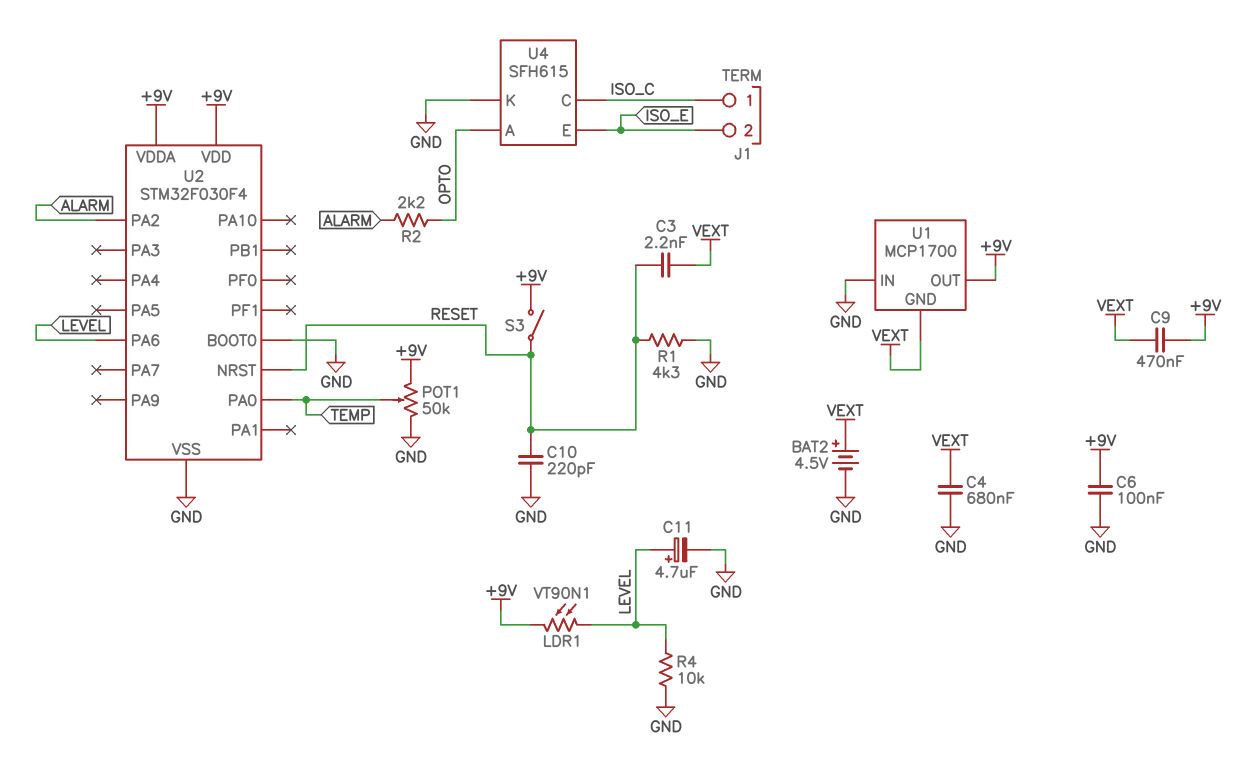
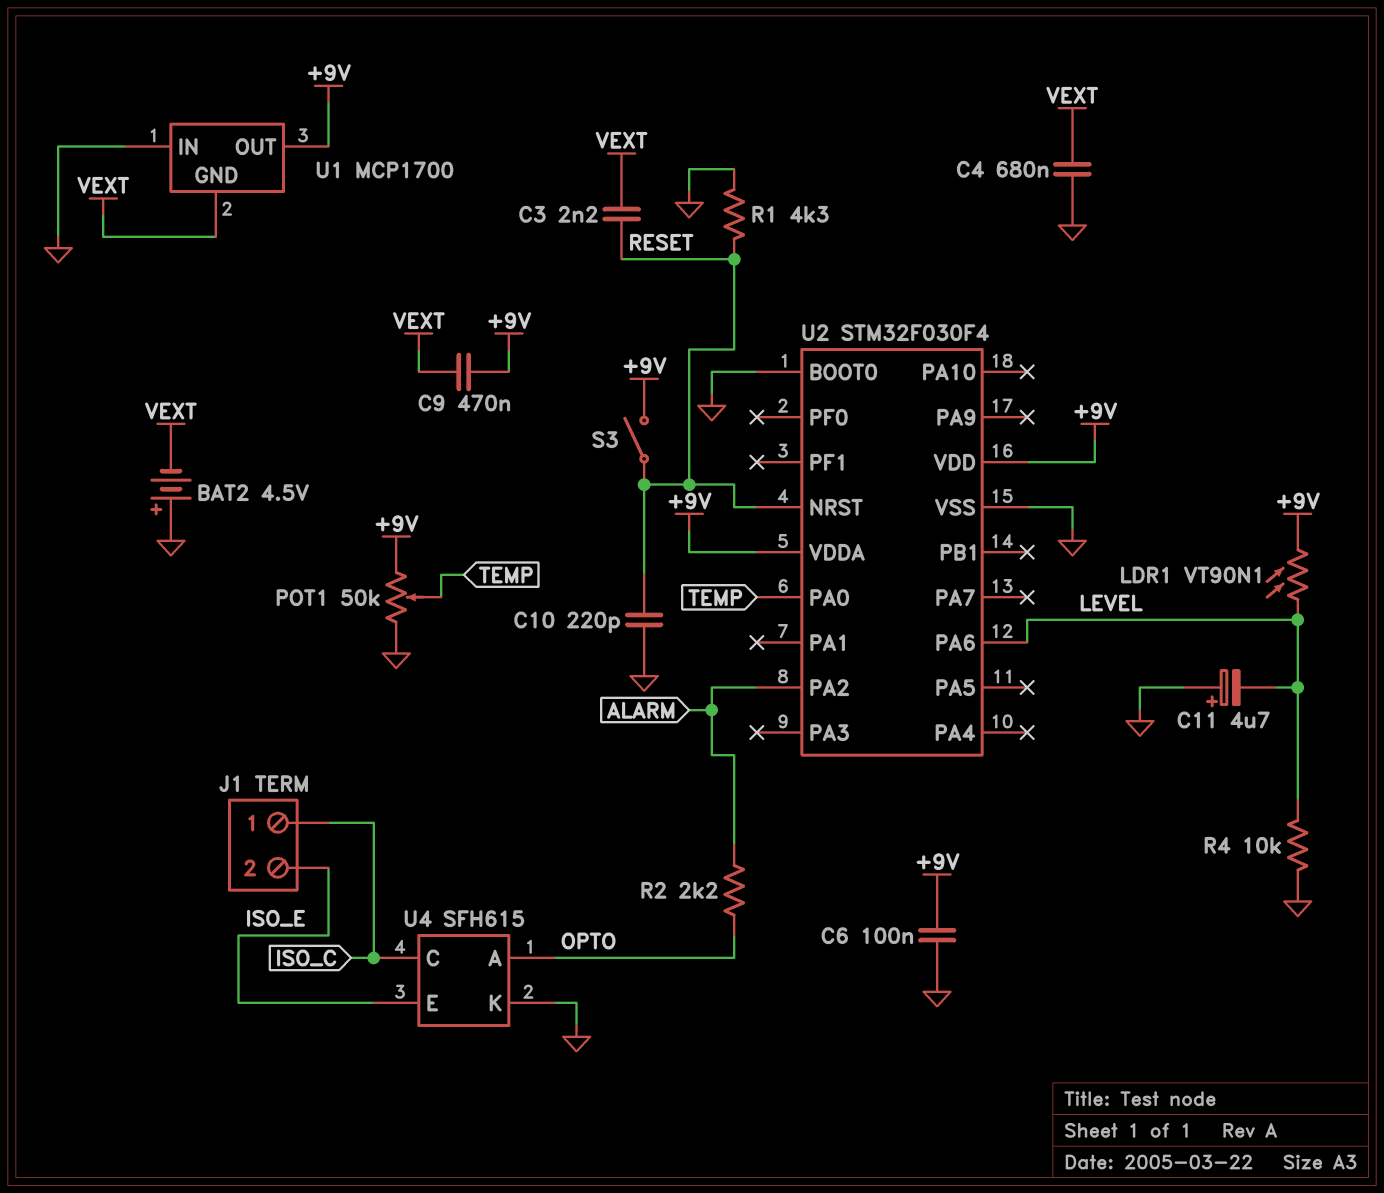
BAT2: 4.5V (plus VEXT, minus GND) -> 4.5V (plus GND, minus VEXT)
C11: 4.7uF (plus LEVEL, minus GND) -> 4.7uF (plus GND, minus LEVEL)

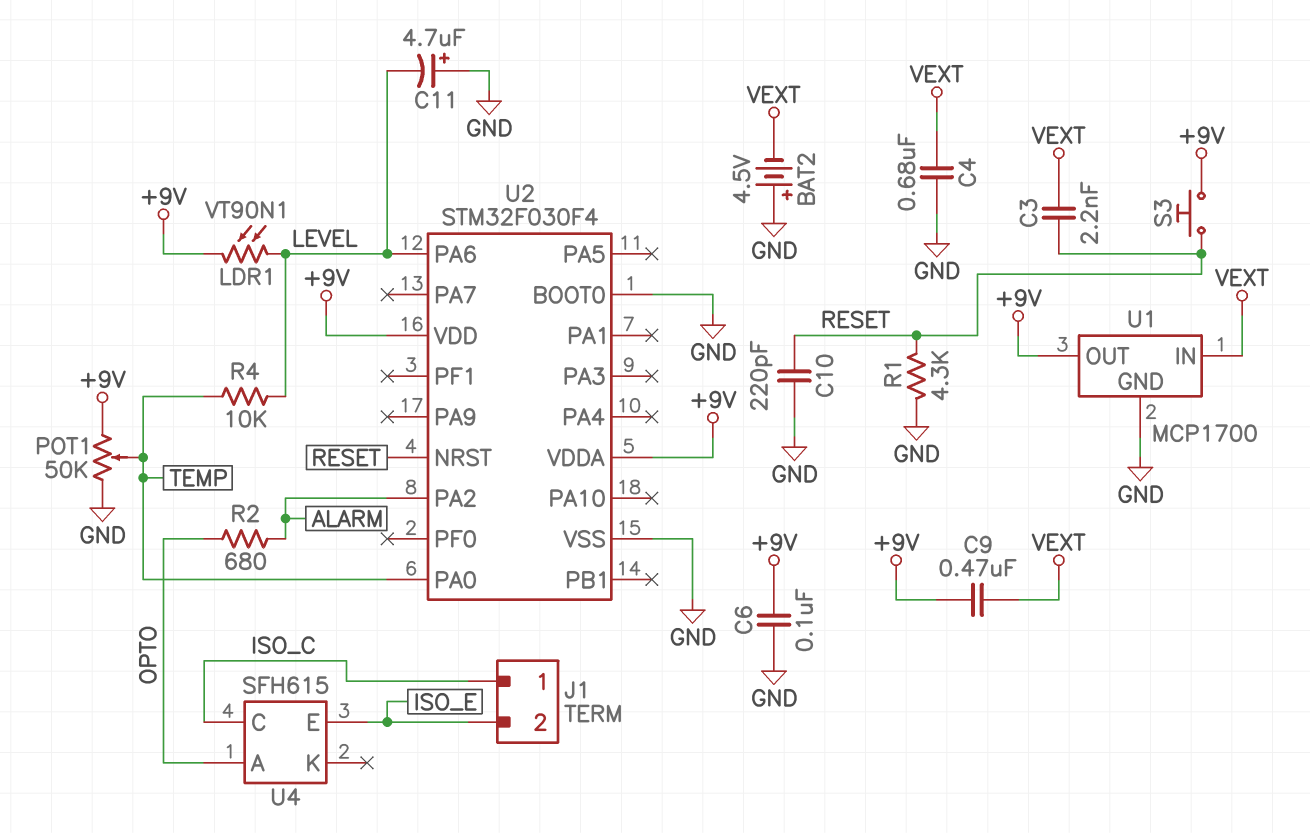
R2: 2.2k (ALARM, OPTO) -> 680 (ALARM, OPTO)
R4: 10k (GND, LEVEL) -> 10k (LEVEL, TEMP)
S3: switch (+9V, RESET) -> button (+9V, RESET)
U1 pin GND: VEXT -> GND
U1 pin IN: GND -> VEXT
U4 pin K: GND -> none

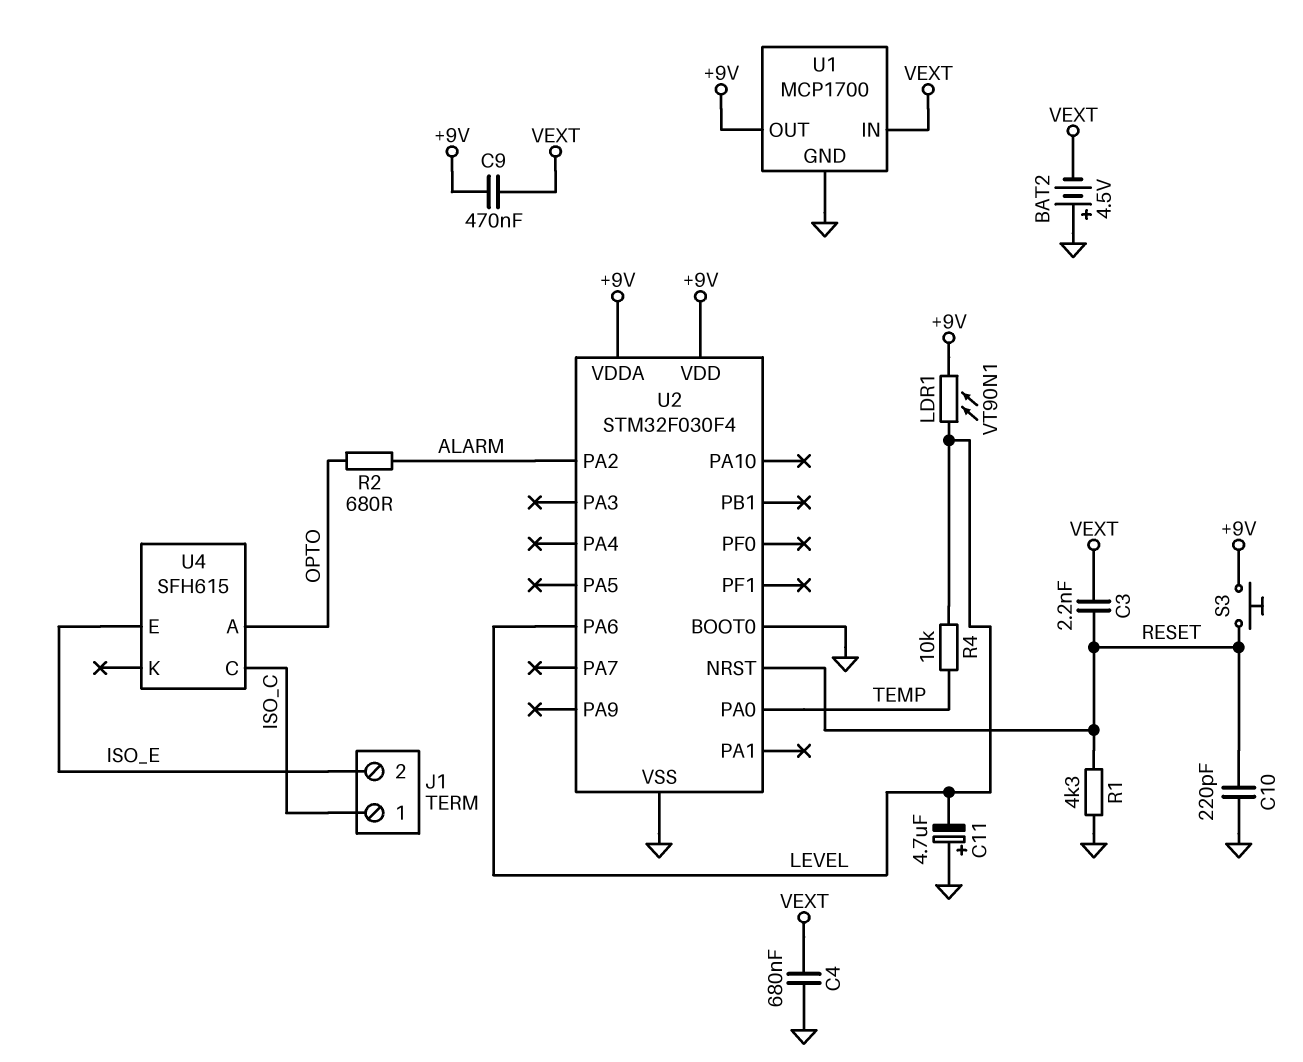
C6: 100nF (+9V, GND) -> none
POT1: 50k (+9V, GND, wiper TEMP) -> none

